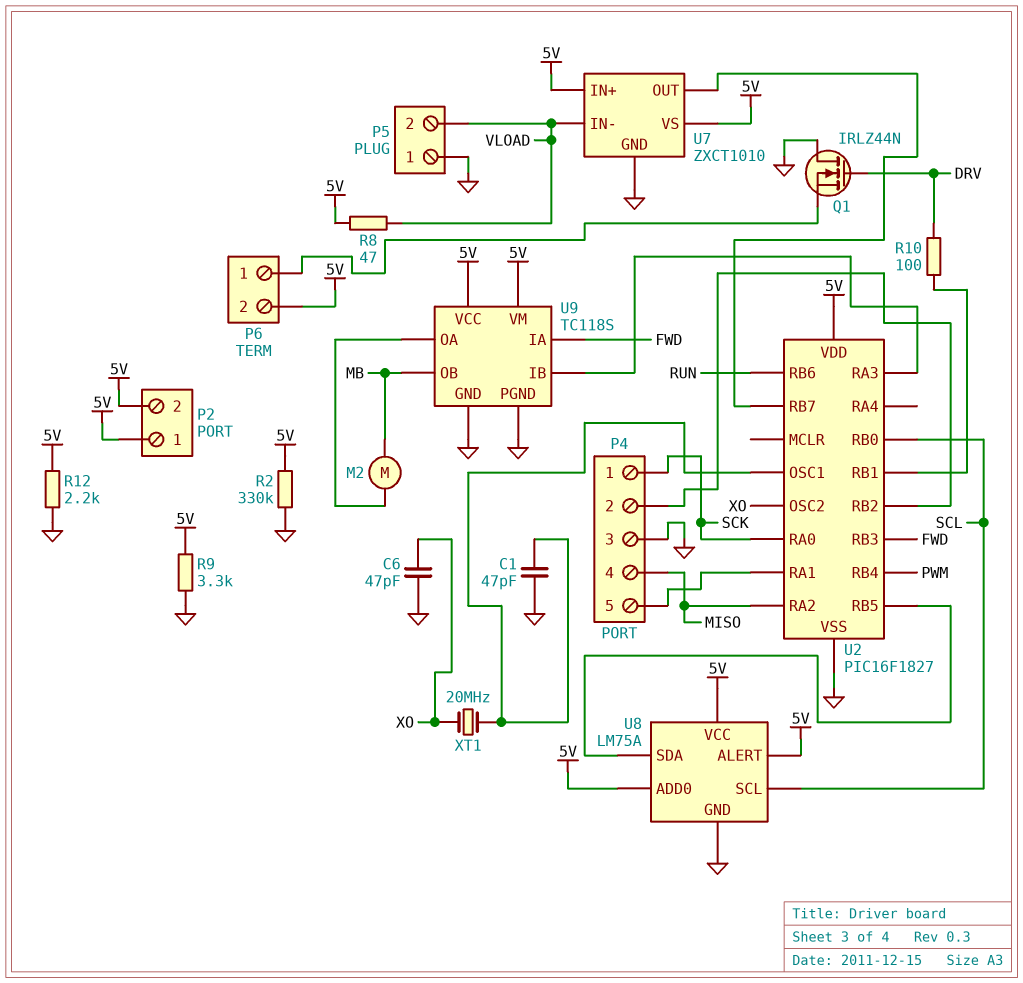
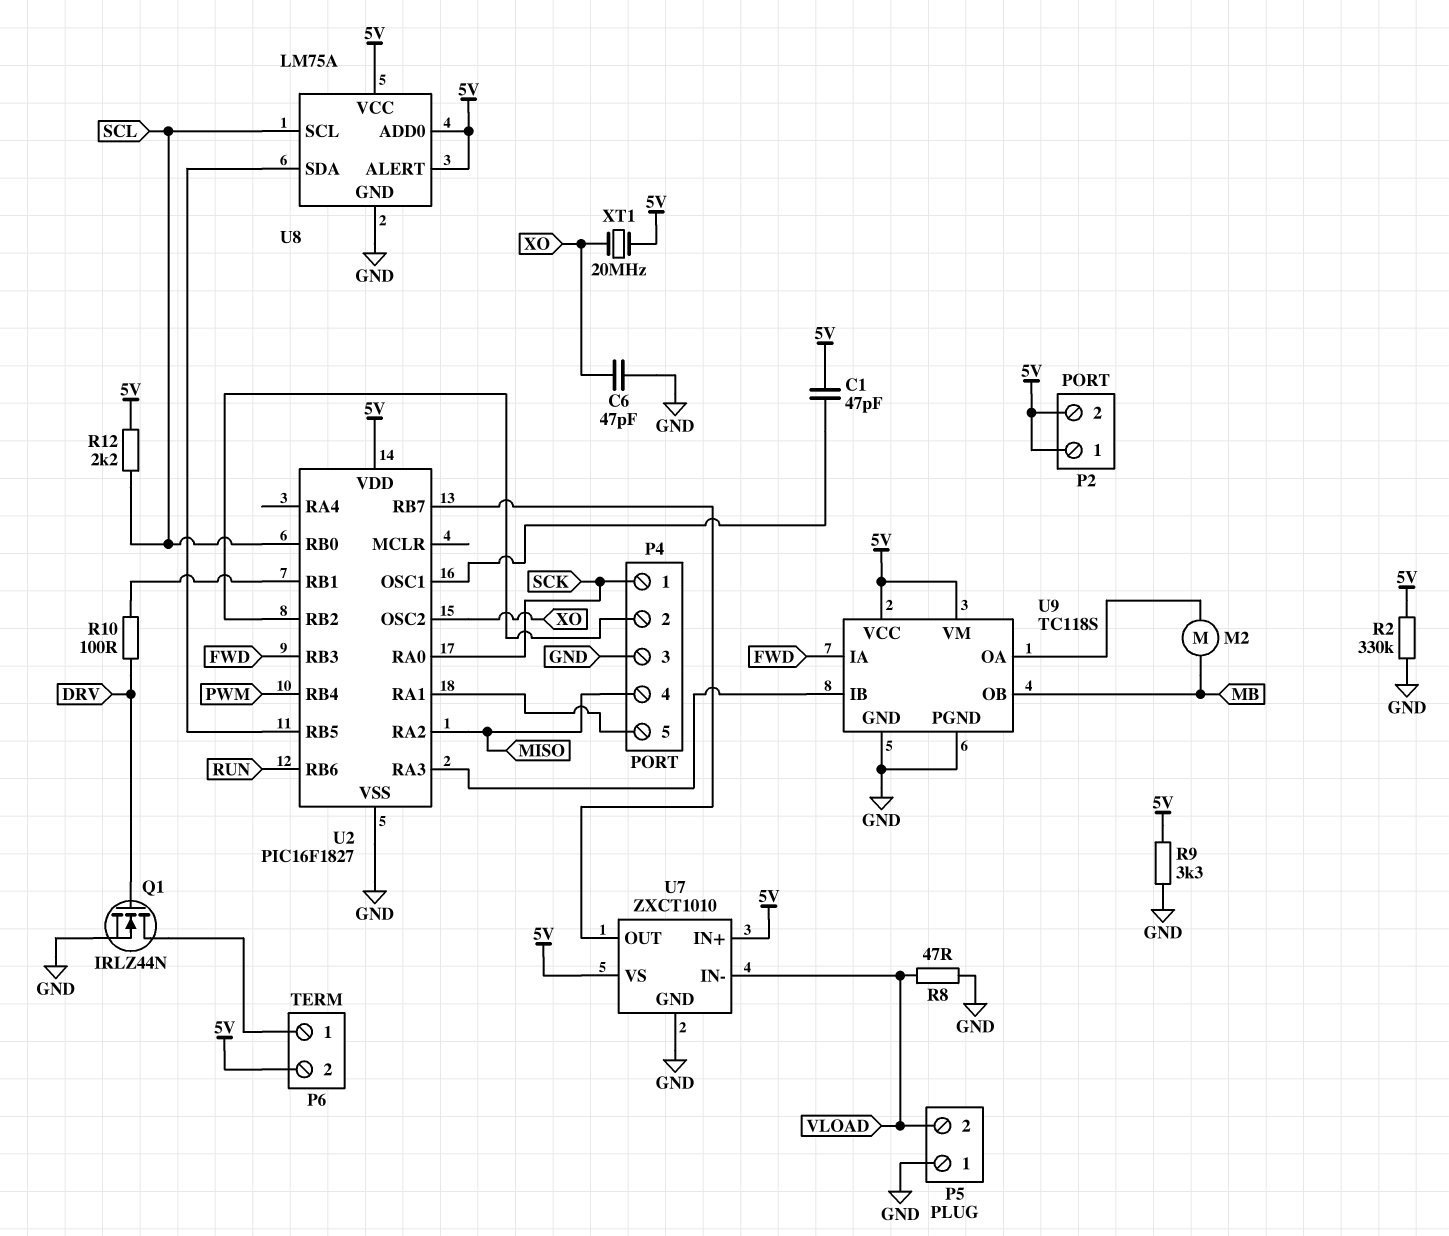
C1: 47pF (GND, U2/OSC1) -> 47pF (5V, U2/OSC1)
Q1: NMOS IRLZ44N (G DRV, D GND, S P6/1) -> NMOS IRLZ44N (G DRV, D P6/1, S GND)
R8: 47 (5V, VLOAD) -> 47 (GND, VLOAD)
R12: 2.2k (5V, GND) -> 2.2k (5V, SCL)
XT1: 20MHz (U2/OSC1, XO) -> 20MHz (5V, XO)

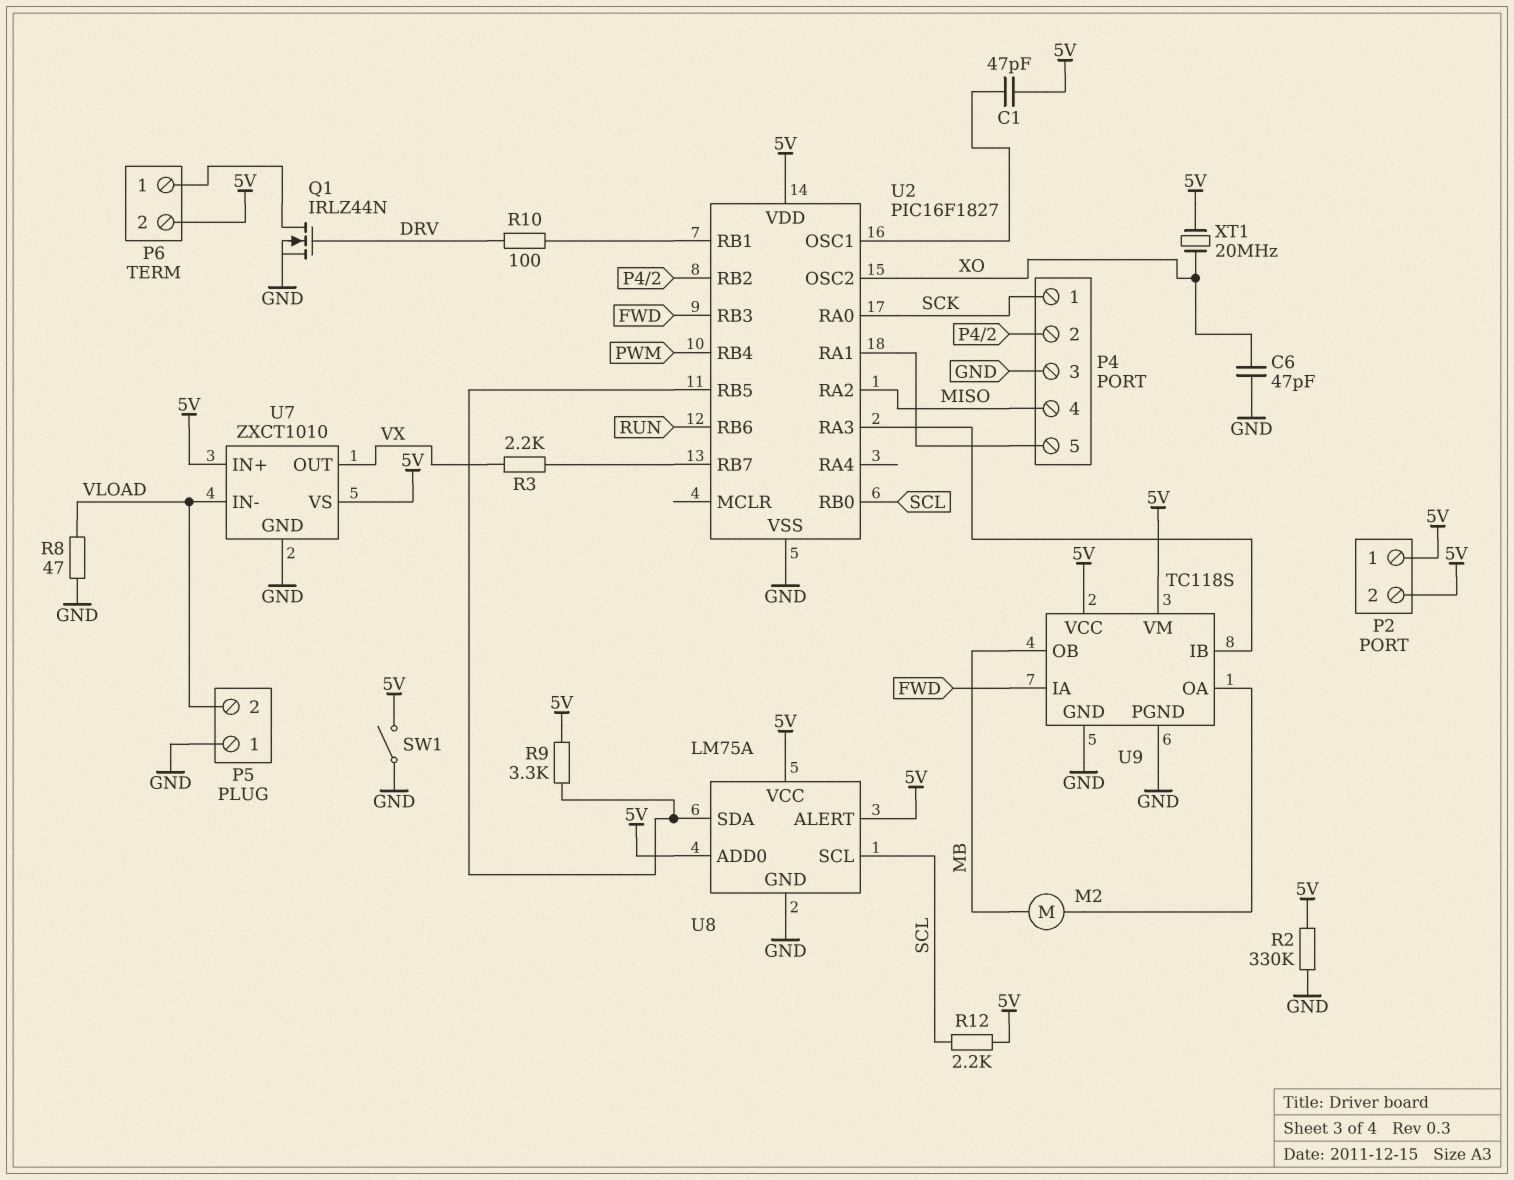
R3: none -> 2.2k (U2/RB7, VX)
R9: 3.3k (5V, GND) -> 3.3k (5V, U2/RB5)
SW1: none -> switch (5V, GND)
U7 pin OUT: U2/RB7 -> VX

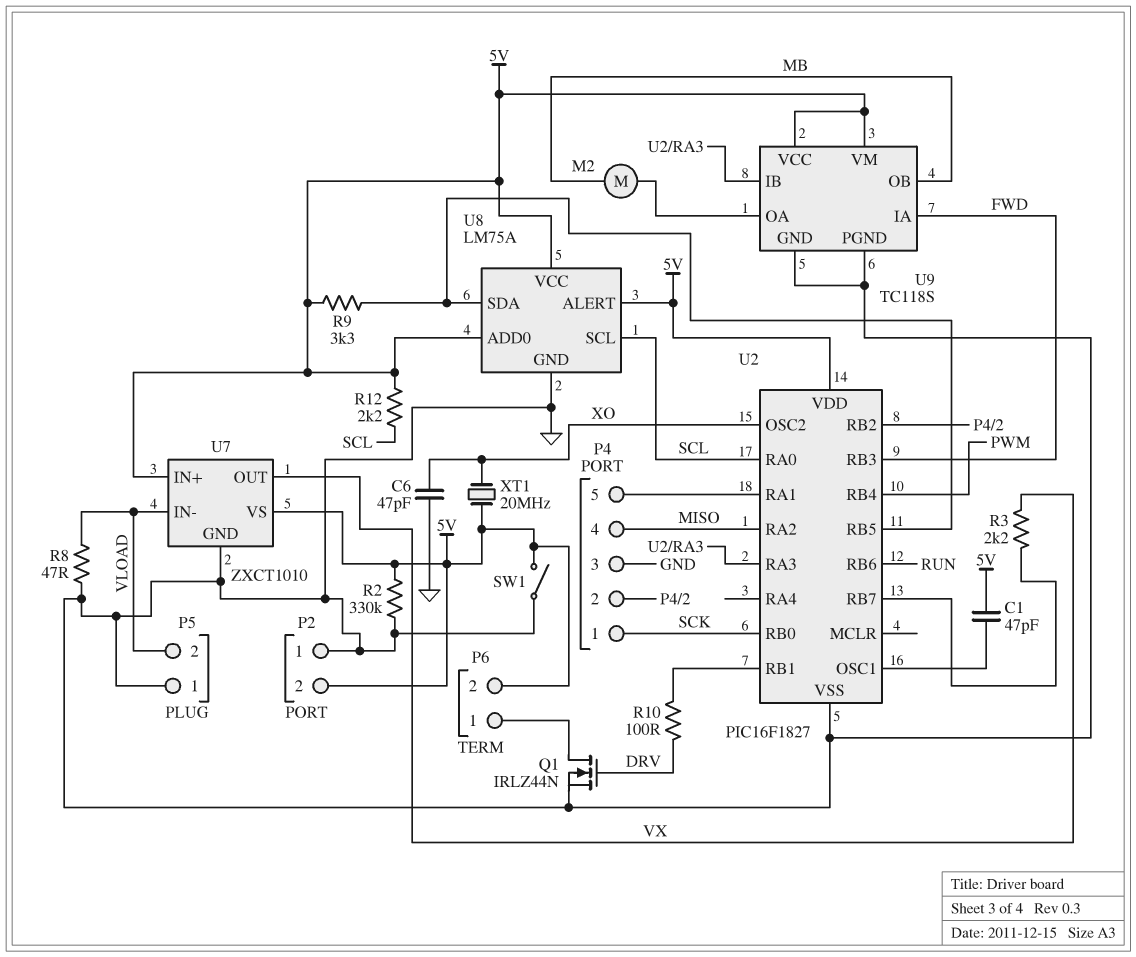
P2 pin 1: 5V -> GND
U2 pin RA0: SCK -> SCL
U2 pin RB0: SCL -> SCK

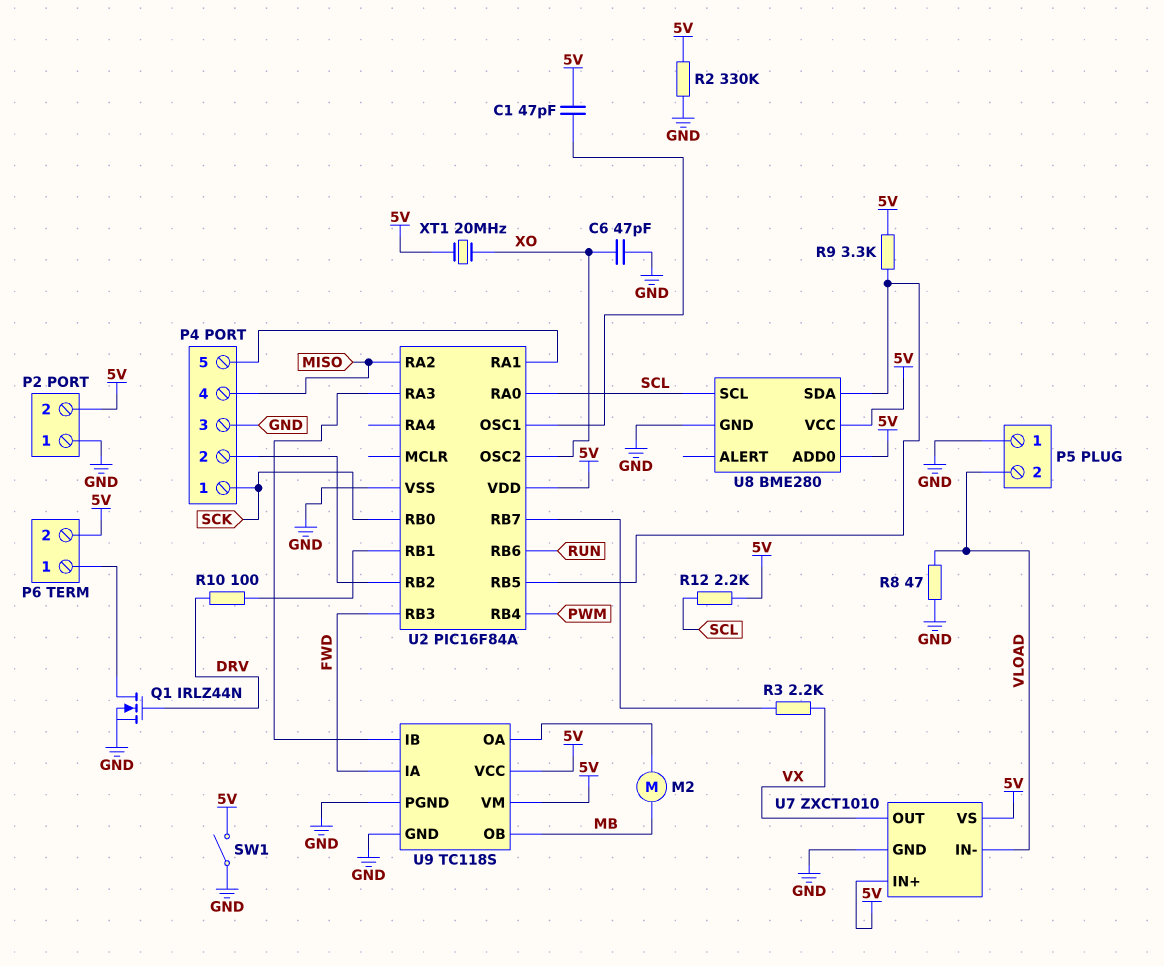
U2: PIC16F1827 -> PIC16F84A
U8: LM75A -> BME280
U8 pin ALERT: 5V -> none

